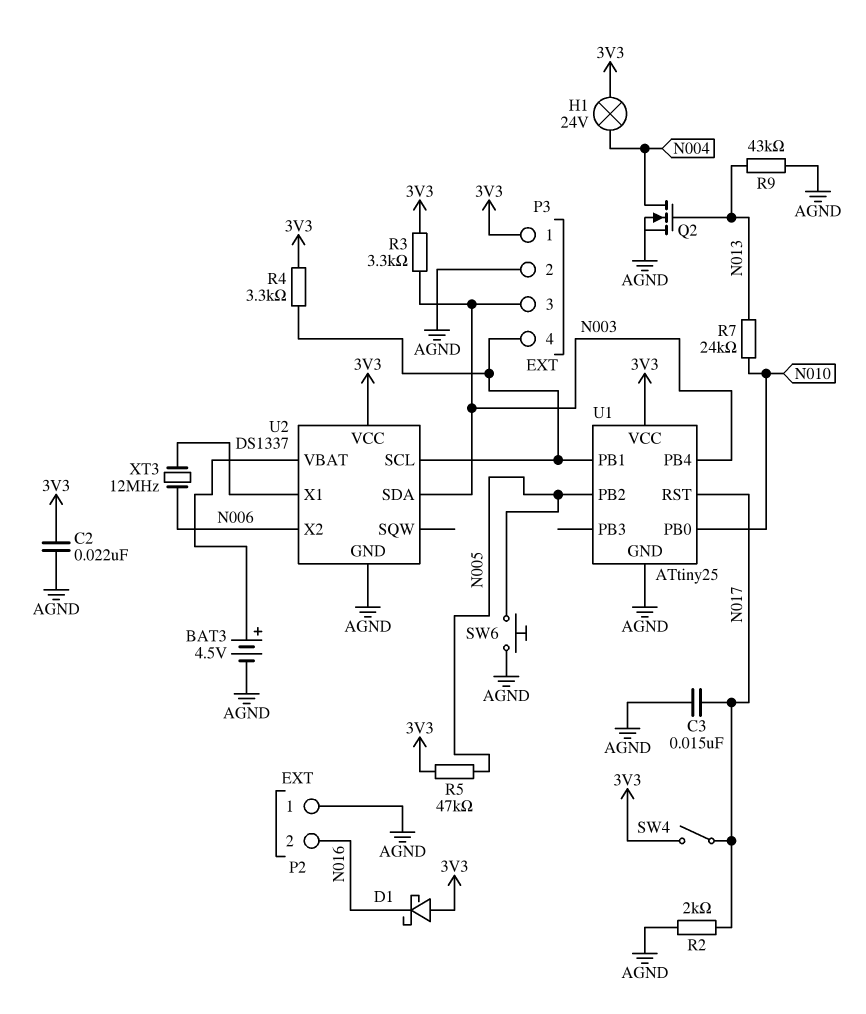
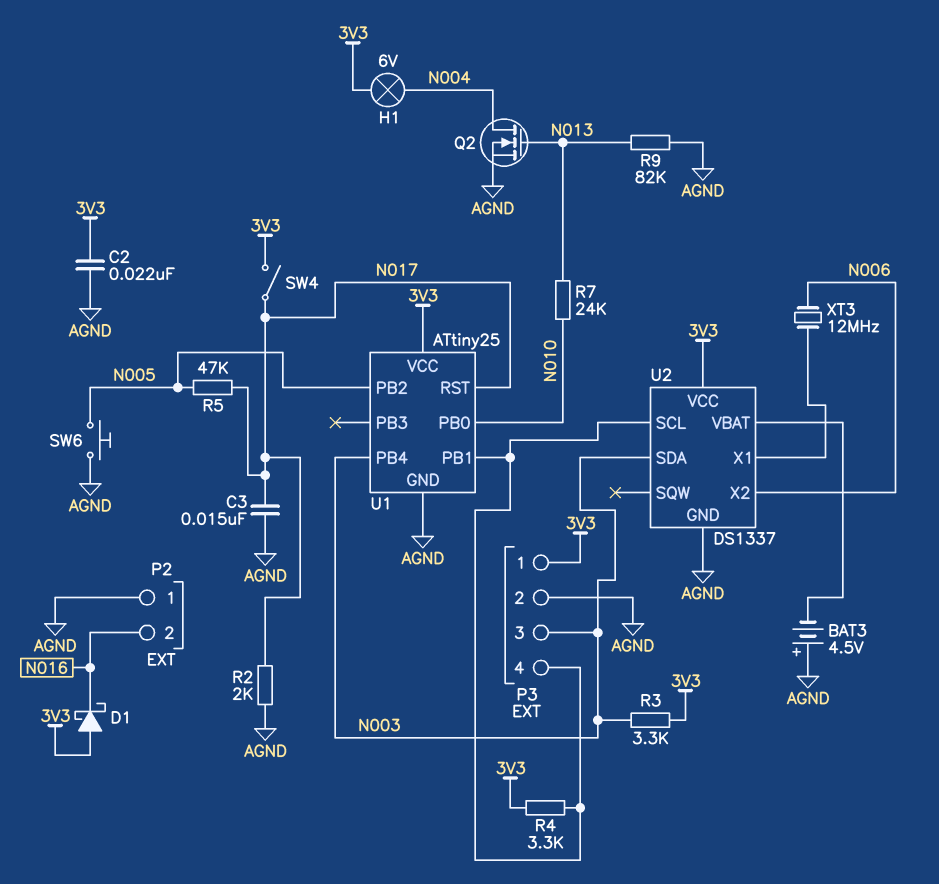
BAT3: 4.5V (plus U2/VBAT, minus AGND) -> 4.5V (plus AGND, minus U2/VBAT)
H1: lamp 24V (3V3, N004) -> lamp 6V (3V3, N004)
R5: 47k (3V3, N005) -> 47k (N005, N017)
R9: 43k (AGND, N013) -> 82k (AGND, N013)

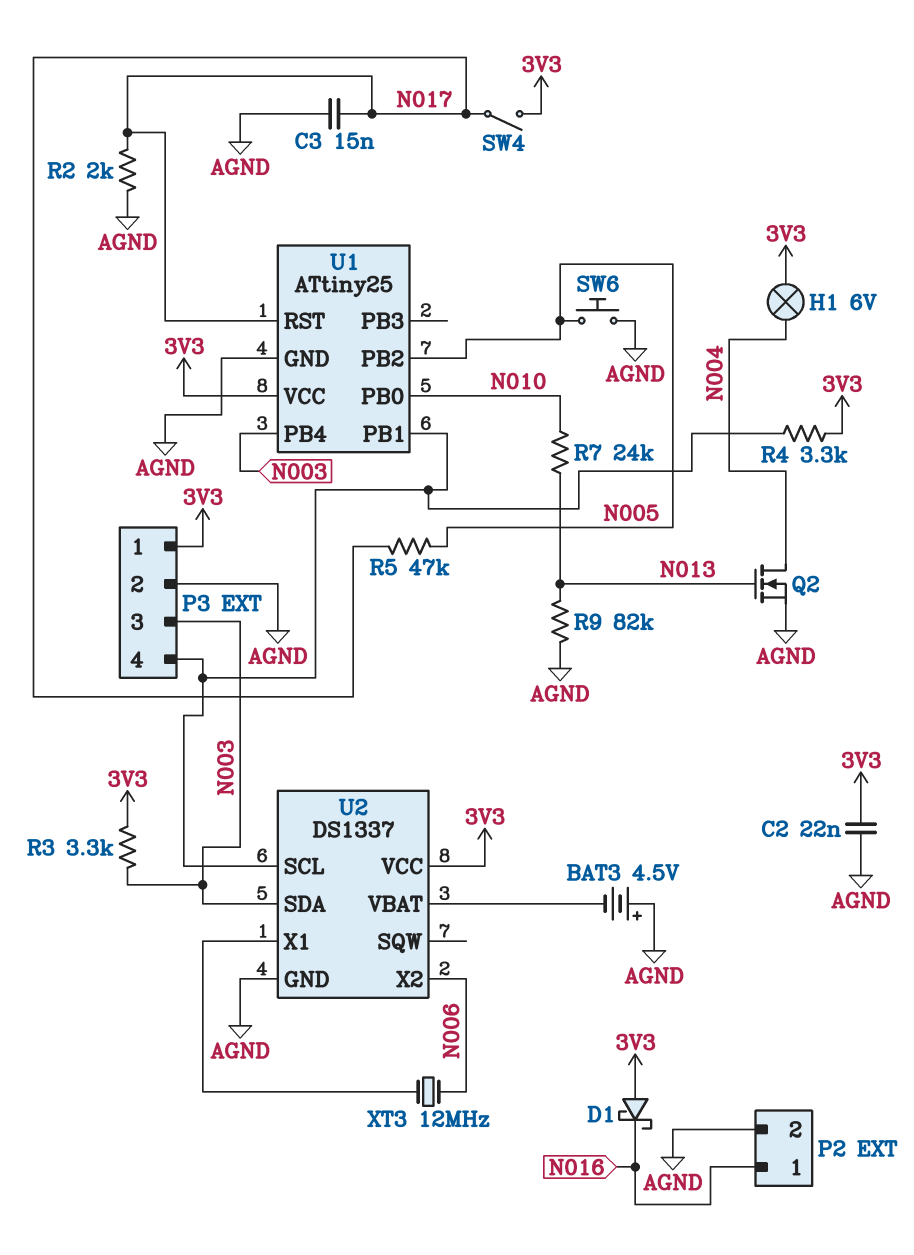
P2 pin 1: AGND -> N016
P2 pin 2: N016 -> AGND

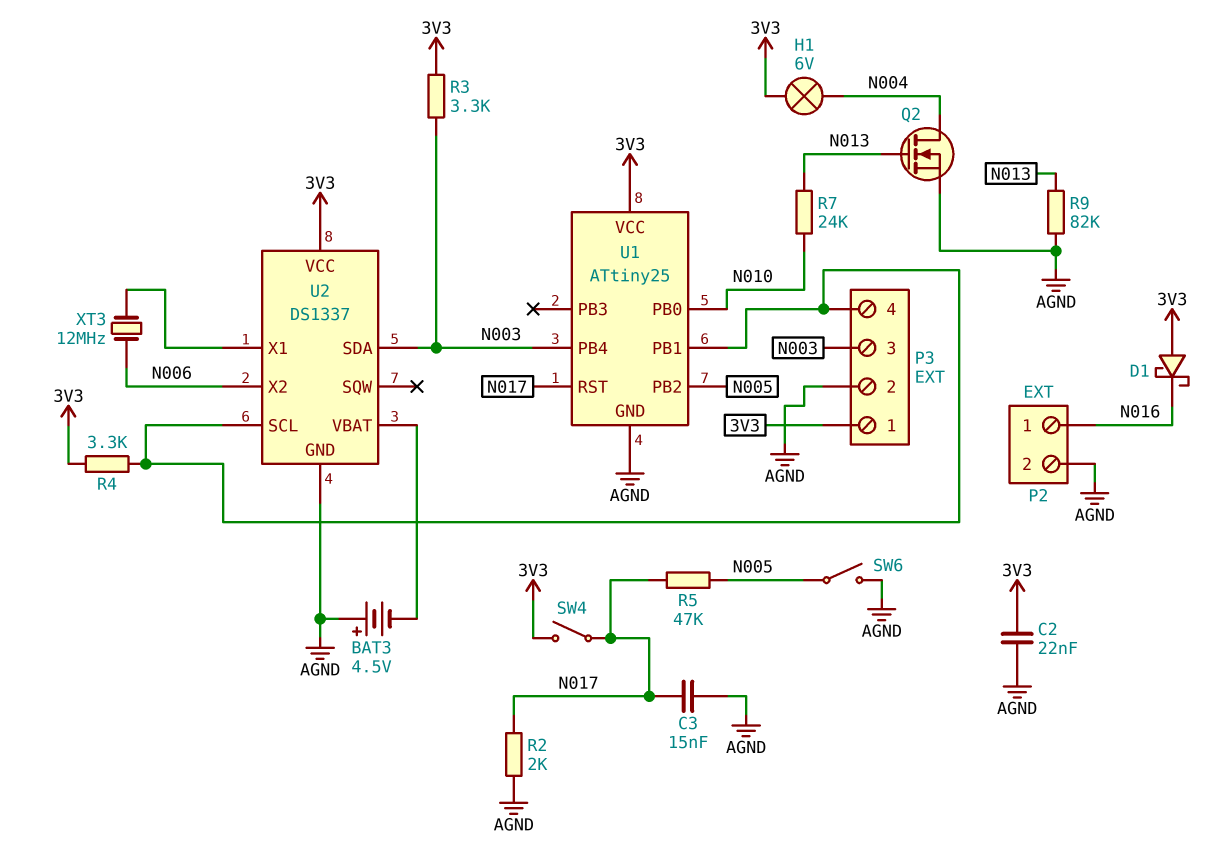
SW6: button (AGND, N005) -> switch (AGND, N005)

